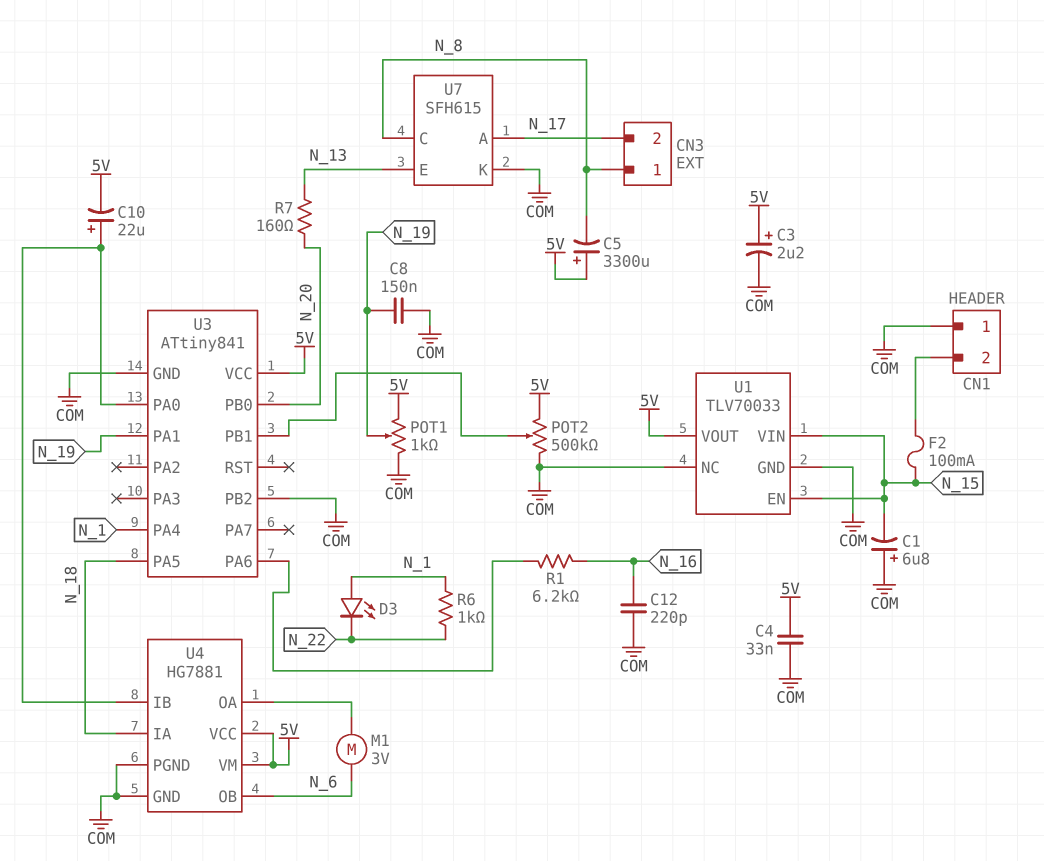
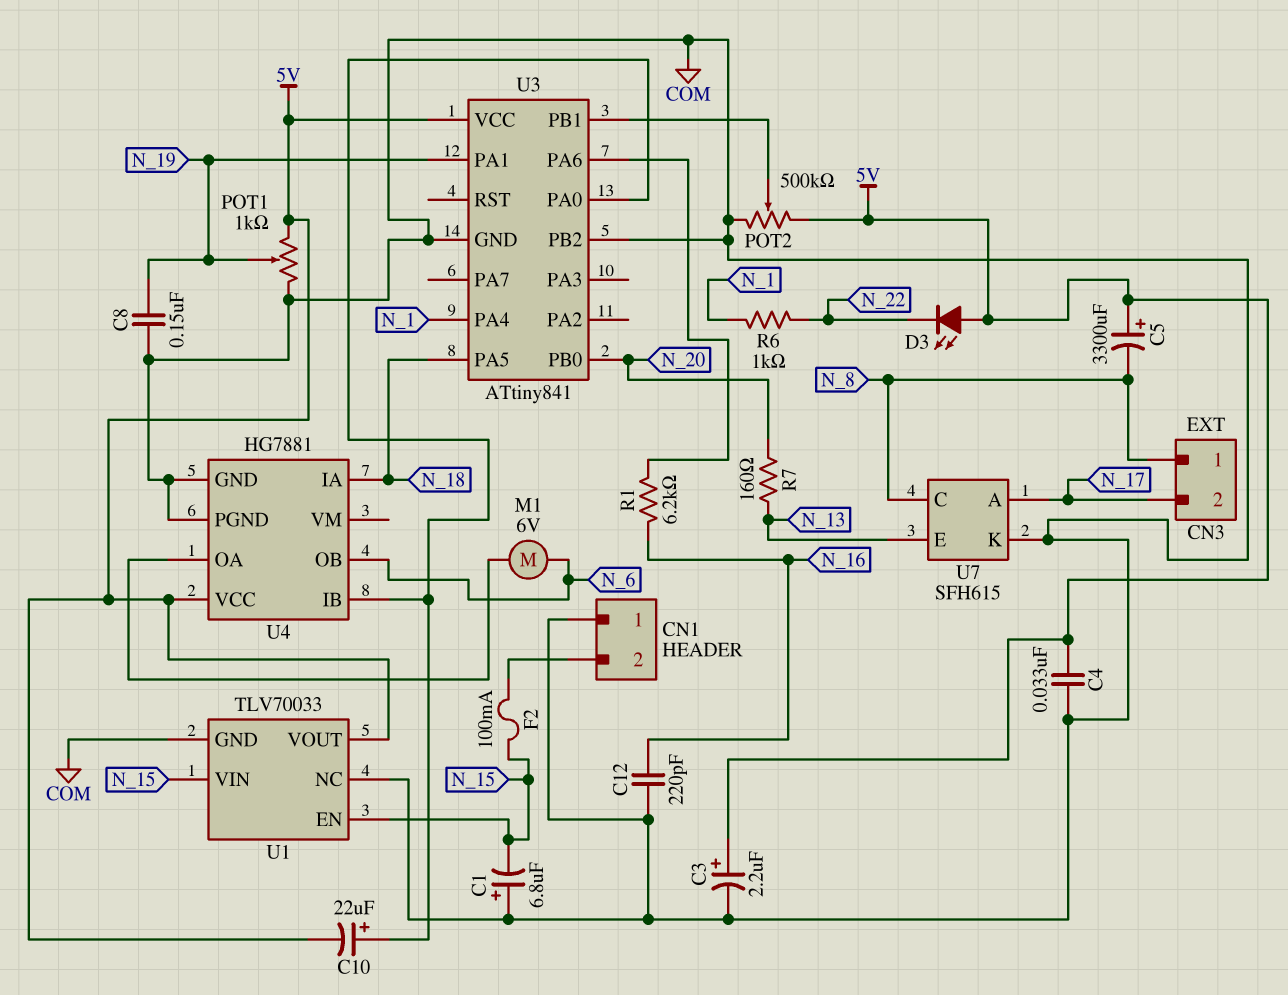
D3: LED (A N_1, K N_22) -> LED (A 5V, K N_22)
M1: motor 3V (N_6, U4/OA) -> motor 6V (N_6, U4/OA)
U4 pin VM: 5V -> none

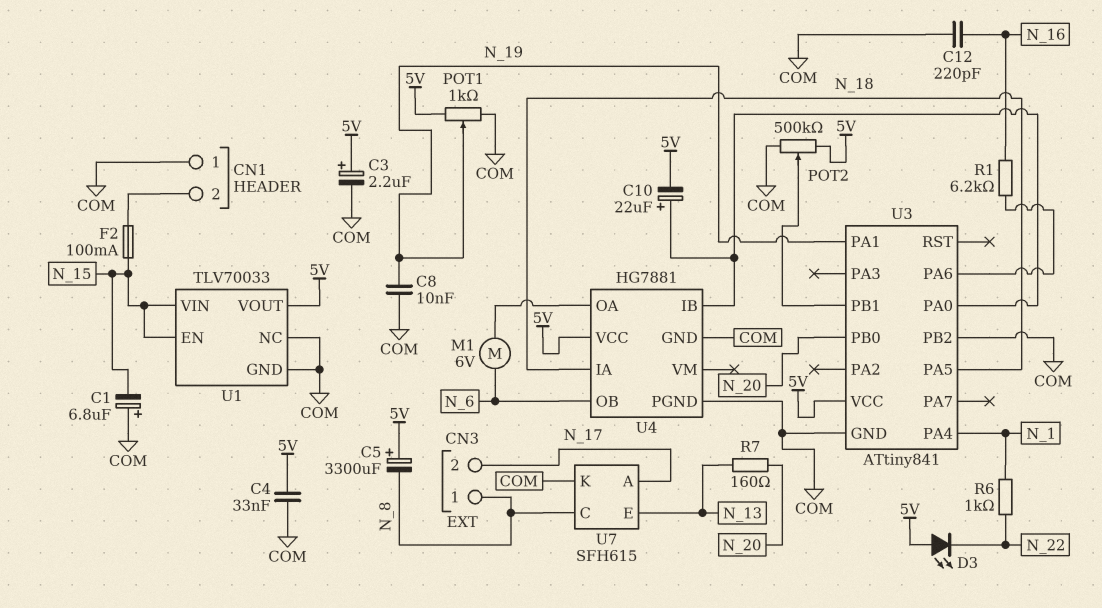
C8: 150nF (COM, N_19) -> 10nF (COM, N_19)

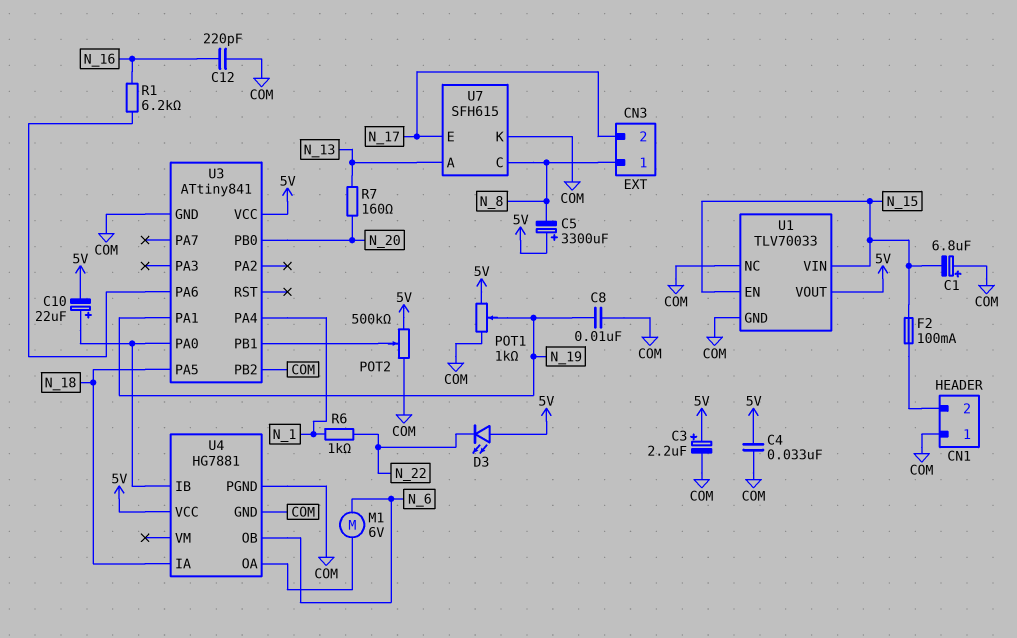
U7 pin A: N_17 -> N_13
U7 pin E: N_13 -> N_17

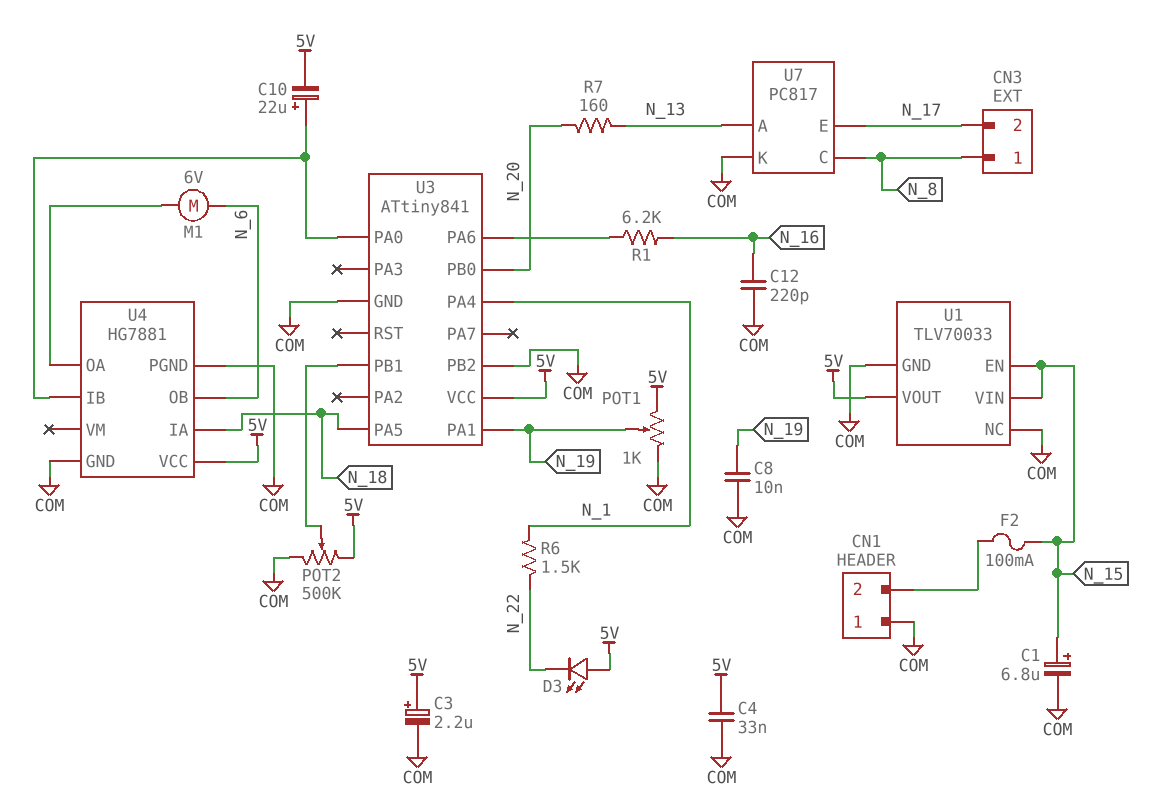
C1: 6.8uF (plus COM, minus N_15) -> 6.8uF (plus N_15, minus COM)
C5: 3300uF (plus 5V, minus N_8) -> none
R6: 1k (N_1, N_22) -> 1.5k (N_1, N_22)
U7: SFH615 -> PC817

